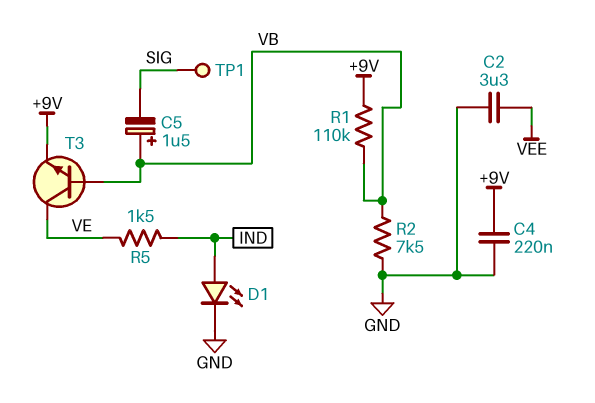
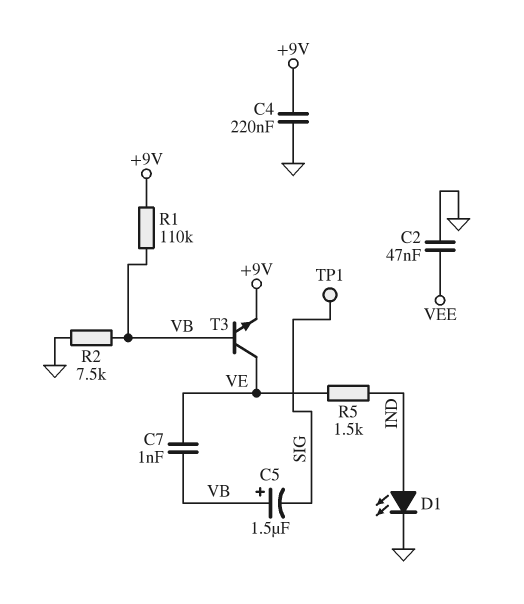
C2: 3.3uF (GND, VEE) -> 47nF (GND, VEE)
C7: none -> 1nF (VB, VE)

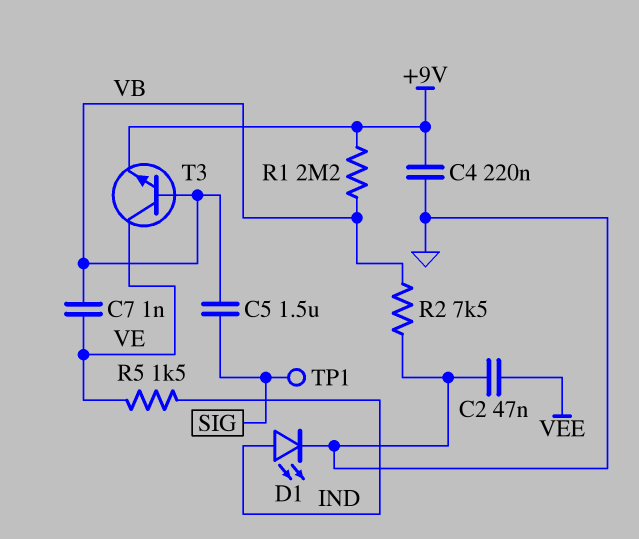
C5: 1.5uF (plus VB, minus SIG) -> 1.5uF (SIG, VB)
R1: 110k (+9V, VB) -> 2.2M (+9V, VB)

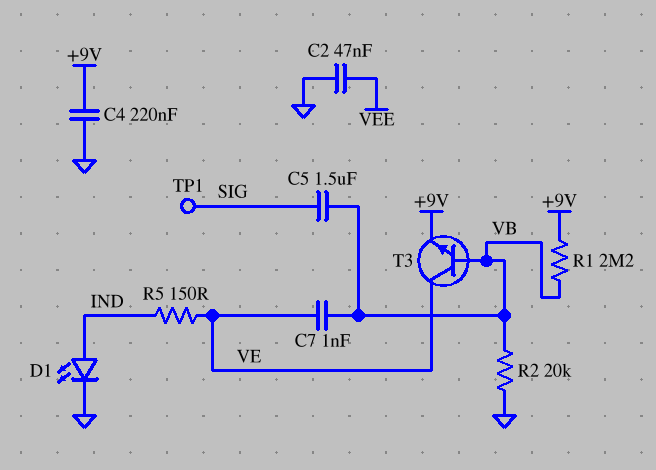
R2: 7.5k (GND, VB) -> 20k (GND, VB)
R5: 1.5k (IND, VE) -> 150 (IND, VE)

